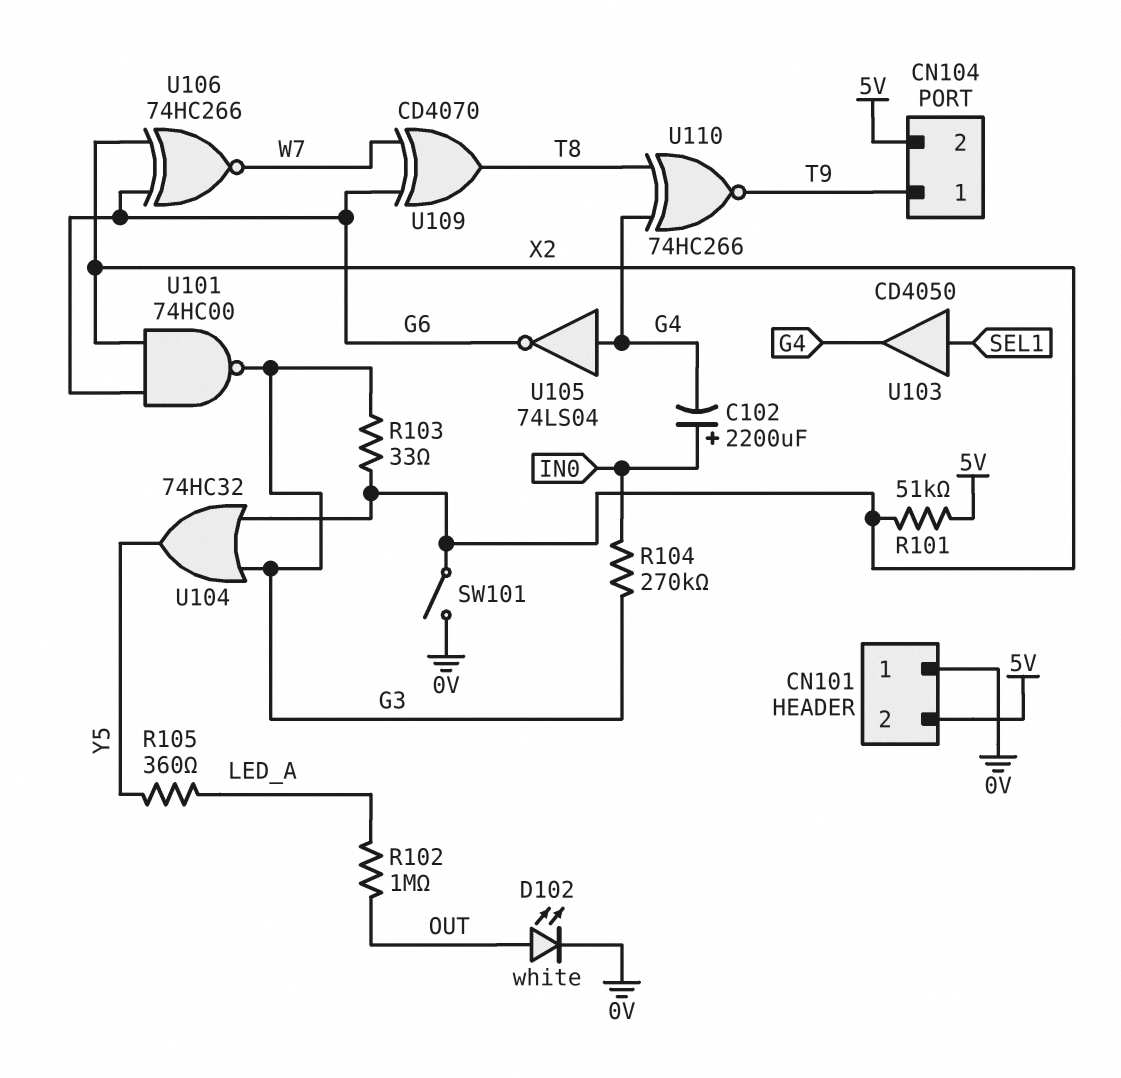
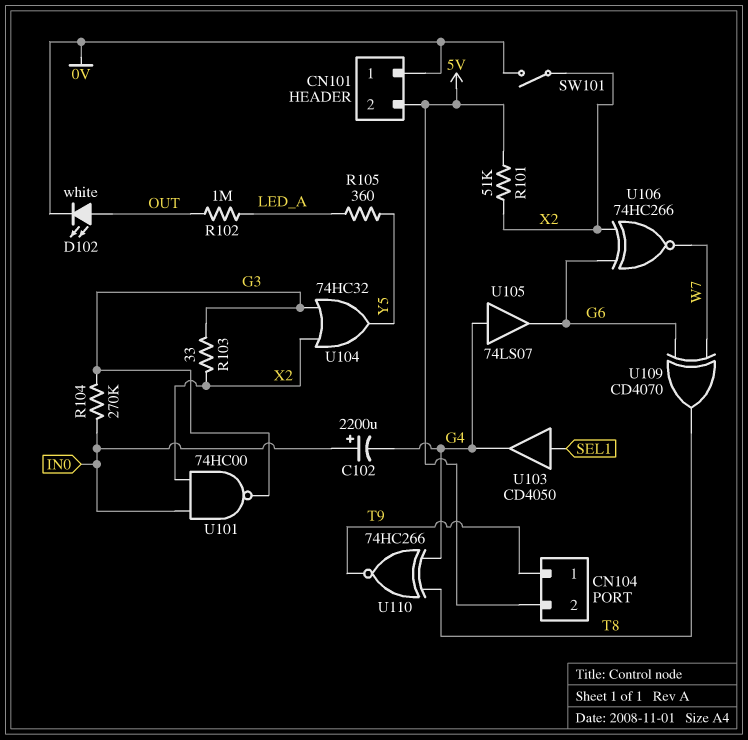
U101: NAND 74HC00 (in G6, in X2, out G3) -> NAND 74HC00 (in IN0, in X2, out G3)
U105: NOT 74LS04 (in G4, out G6) -> buffer 74LS07 (in G4, out G6)

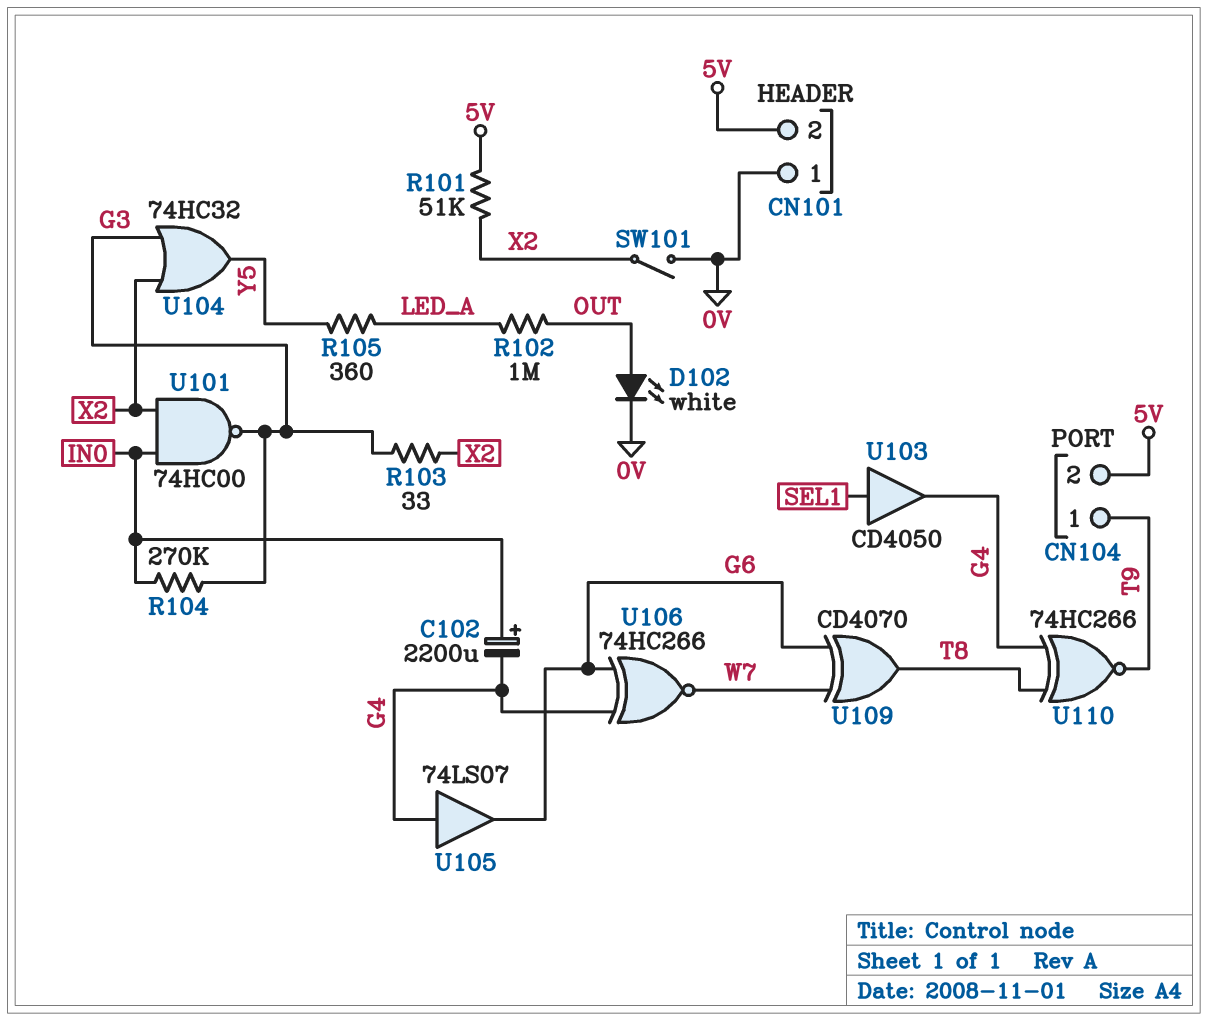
U106: XNOR 74HC266 (in G6, in X2, out W7) -> XNOR 74HC266 (in G4, in G6, out W7)

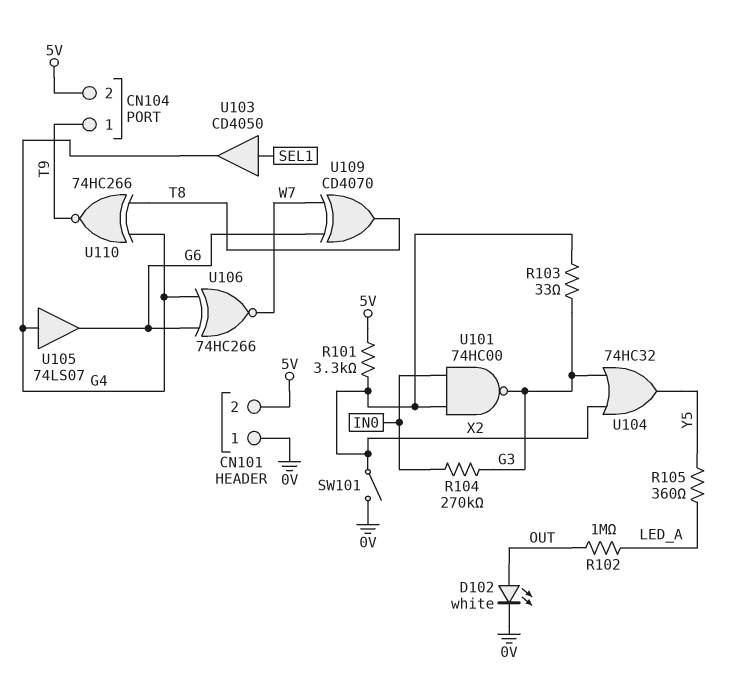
C102: 2200uF (plus IN0, minus G4) -> none
R101: 51k (5V, X2) -> 3.3k (5V, X2)

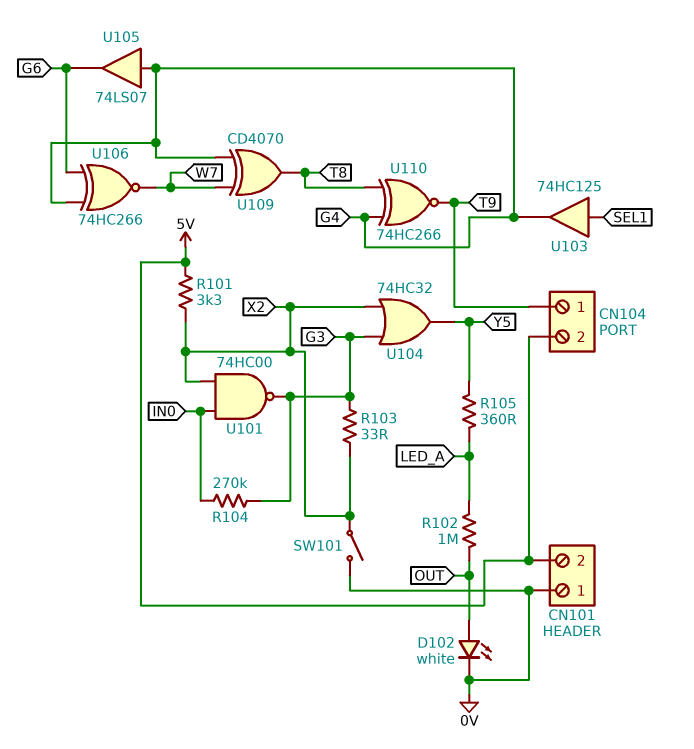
U103: buffer CD4050 (in SEL1, out G4) -> buffer 74HC125 (in SEL1, out G4)
U109: XOR CD4070 (in G6, in W7, out T8) -> XOR CD4070 (in G4, in W7, out T8)

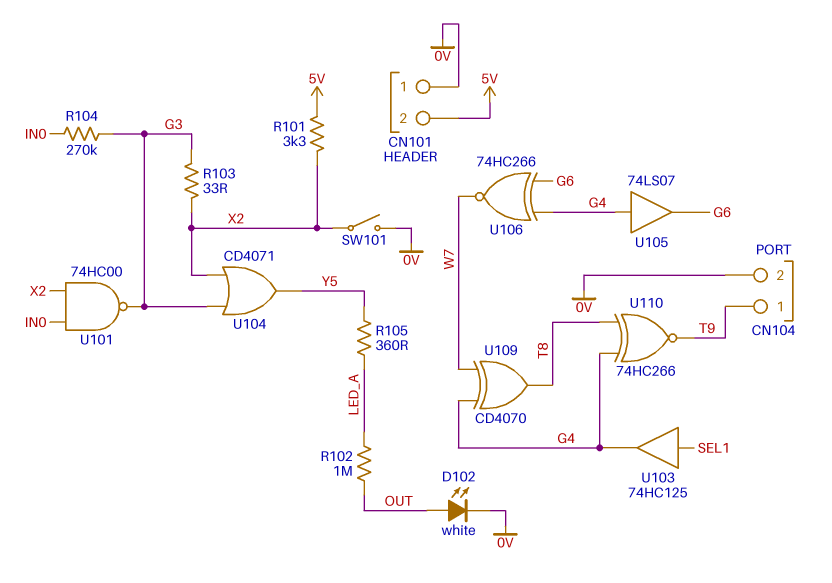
CN104 pin 2: 5V -> 0V
U104: OR 74HC32 (in G3, in X2, out Y5) -> OR CD4071 (in G3, in X2, out Y5)

